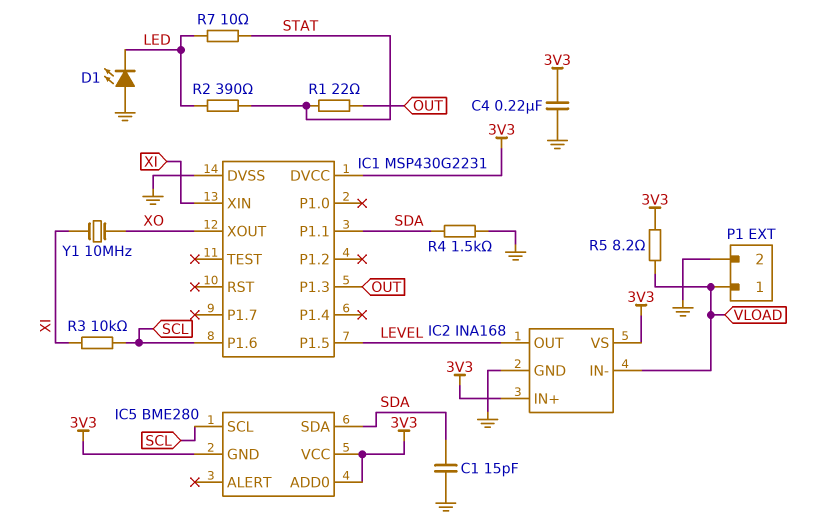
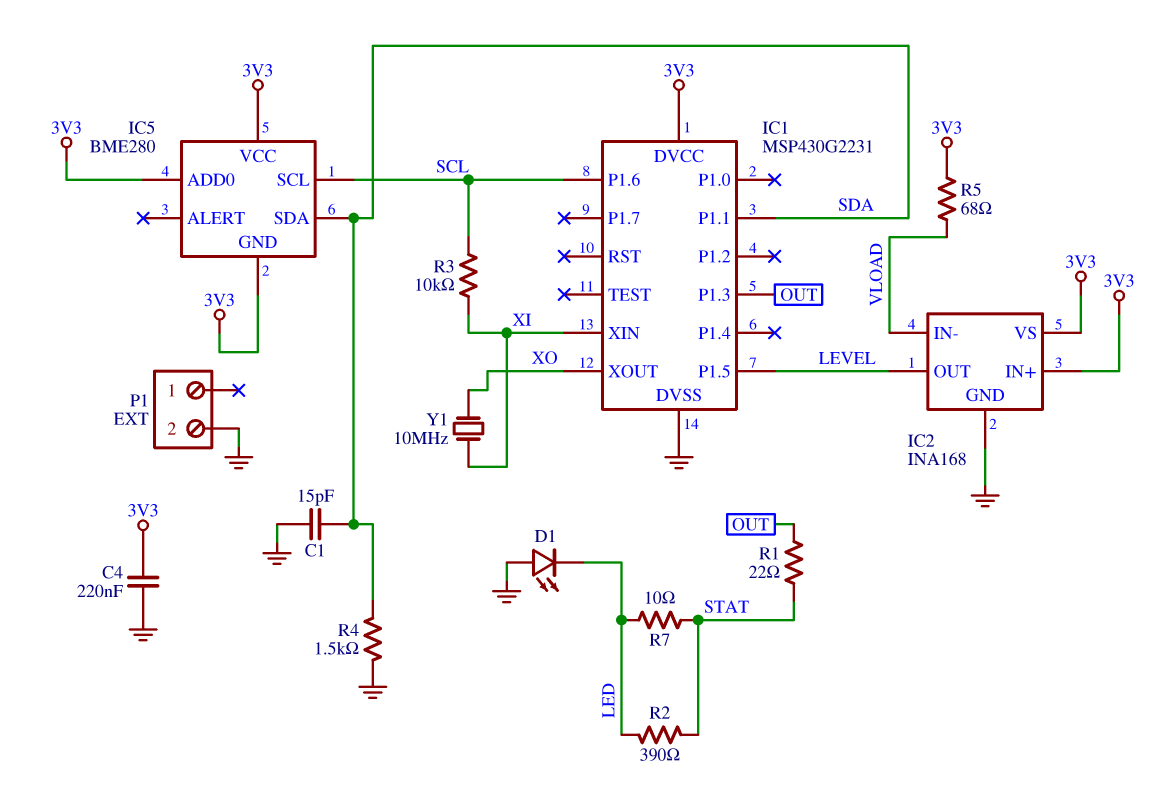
P1 pin 1: VLOAD -> none
R5: 8.2 (3V3, VLOAD) -> 68 (3V3, VLOAD)

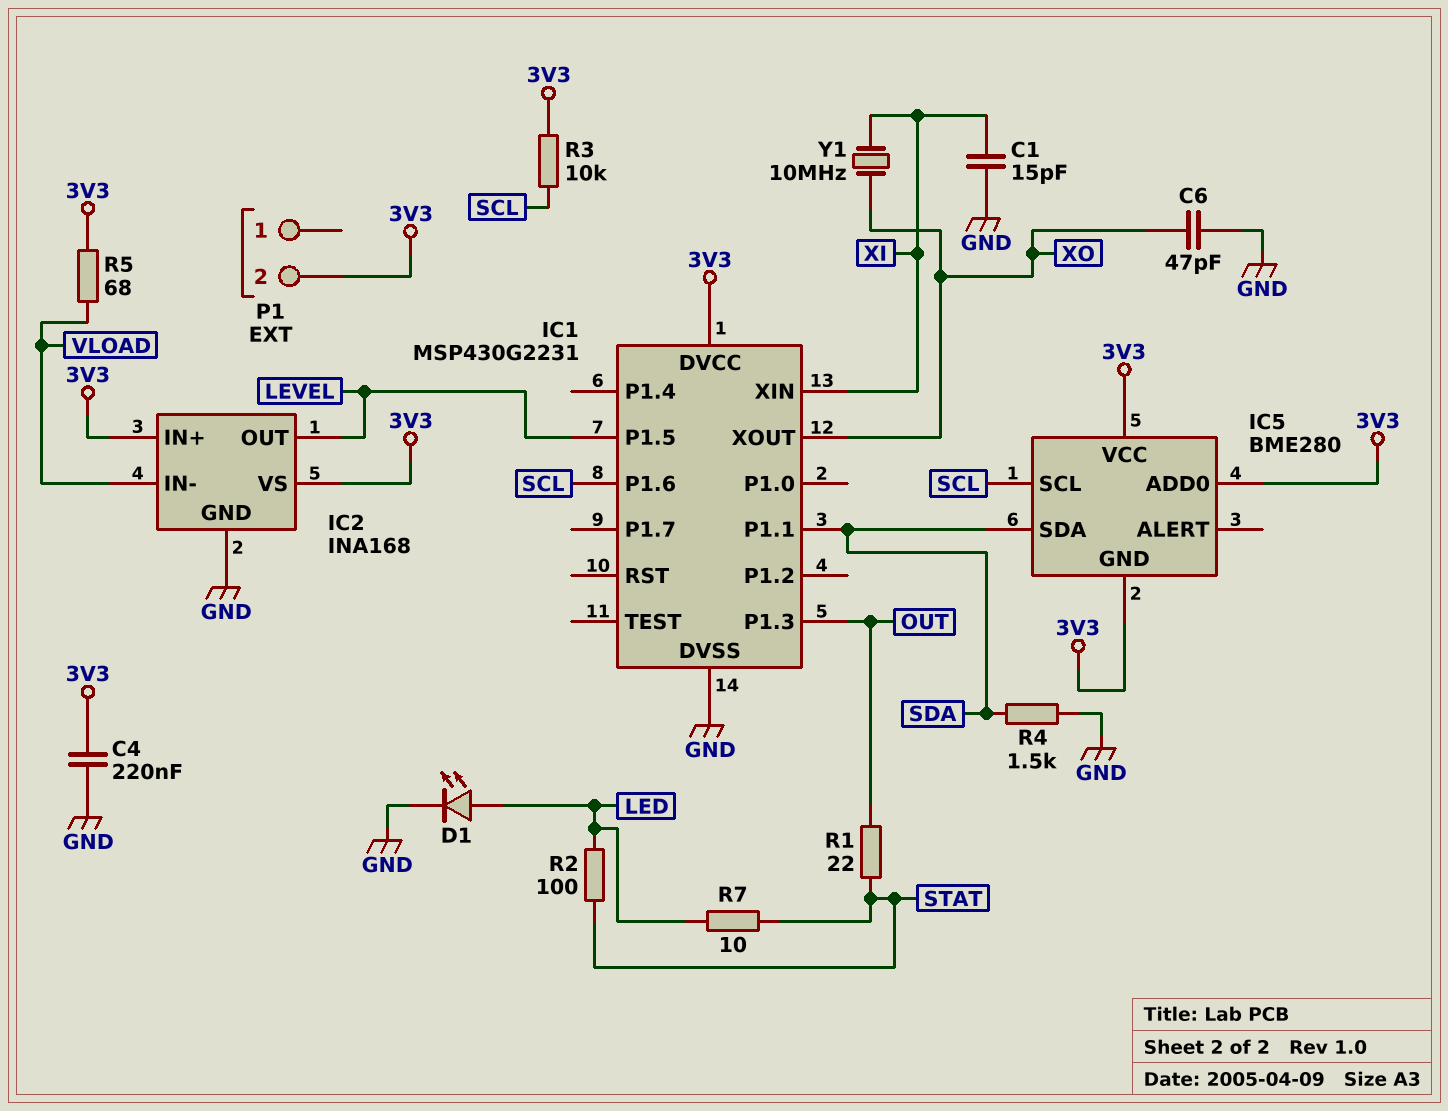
C1: 15pF (GND, SDA) -> 15pF (GND, XI)
C6: none -> 47pF (GND, XO)
D1: LED (A GND, K LED) -> LED (A LED, K GND)
P1 pin 2: GND -> 3V3
R2: 390 (LED, STAT) -> 100 (LED, STAT)
R3: 10k (SCL, XI) -> 10k (3V3, SCL)

